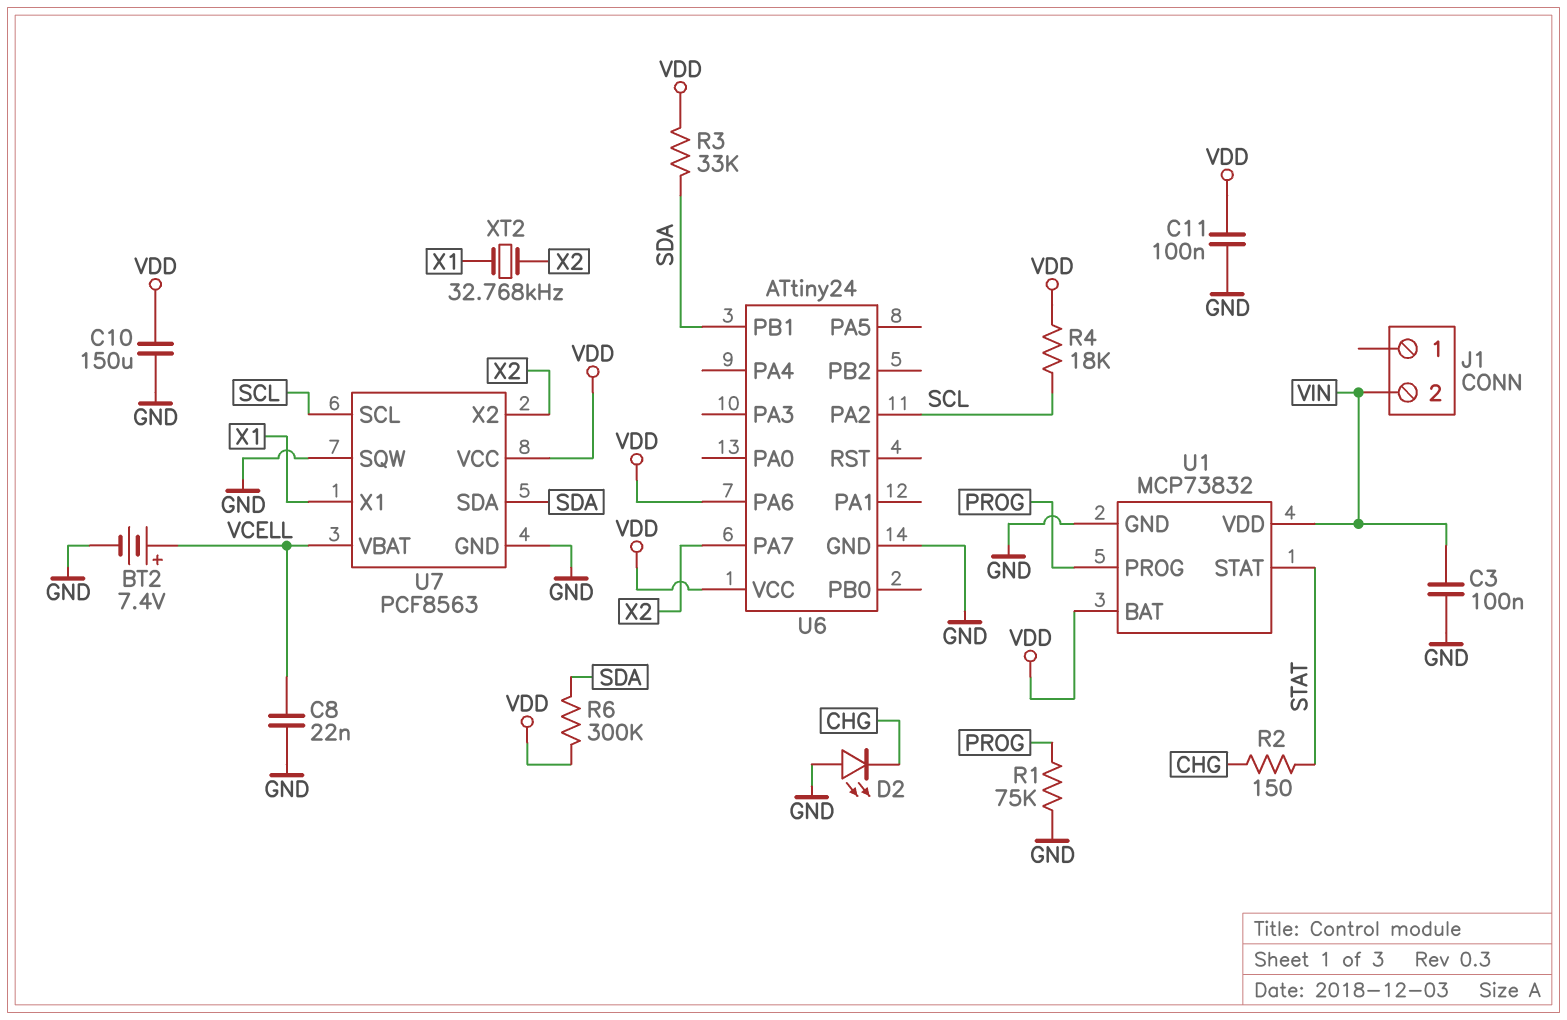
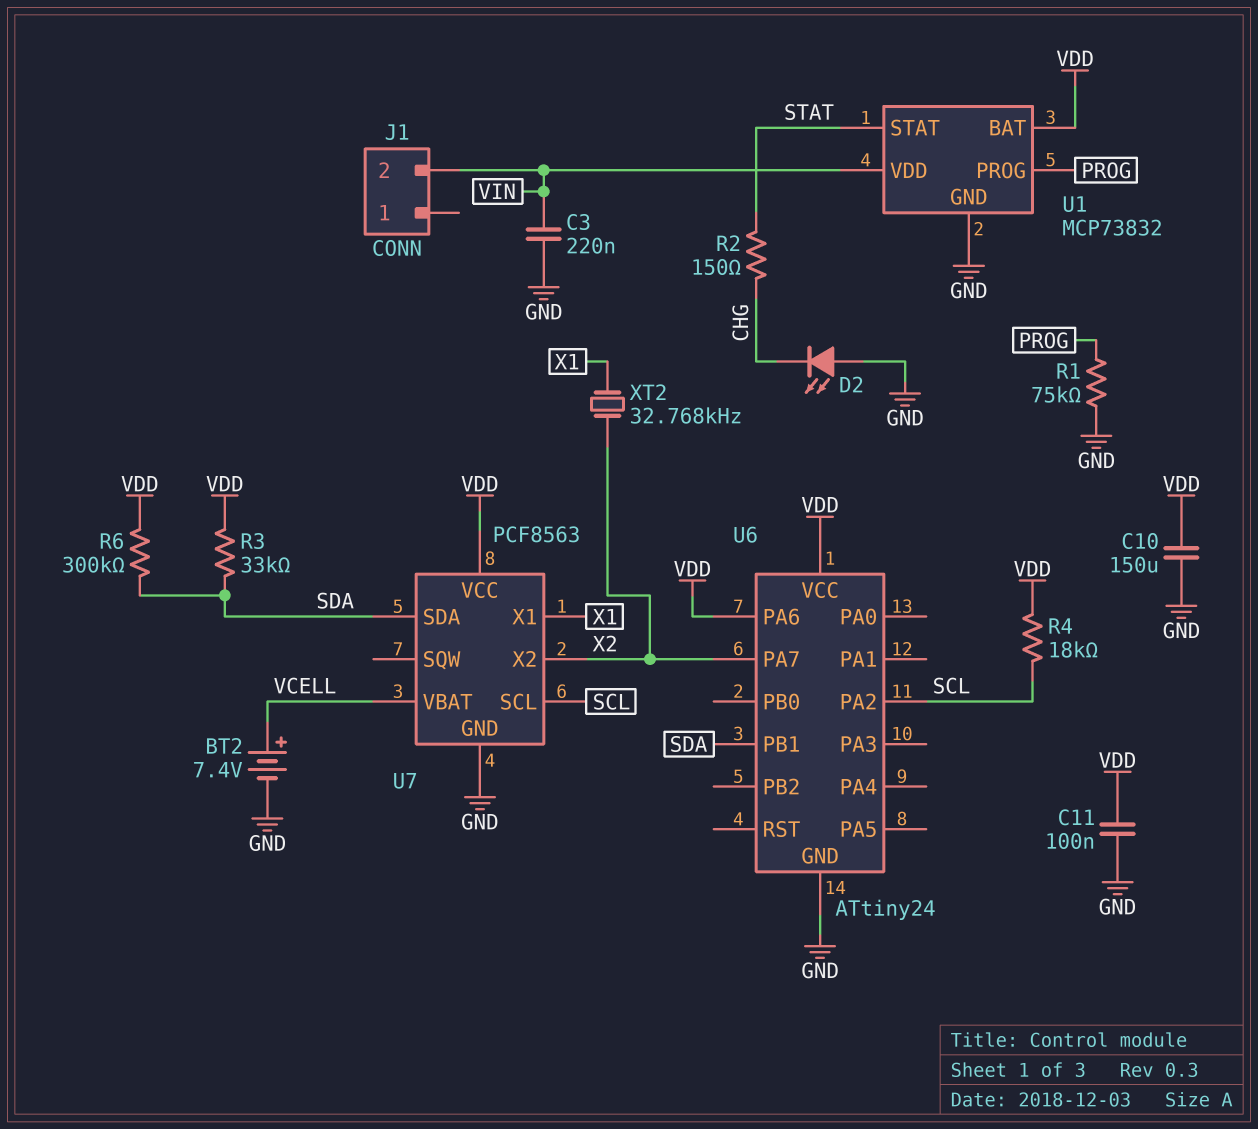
C3: 100nF (GND, VIN) -> 220nF (GND, VIN)
C8: 22nF (GND, VCELL) -> none
U7 pin SQW: GND -> none

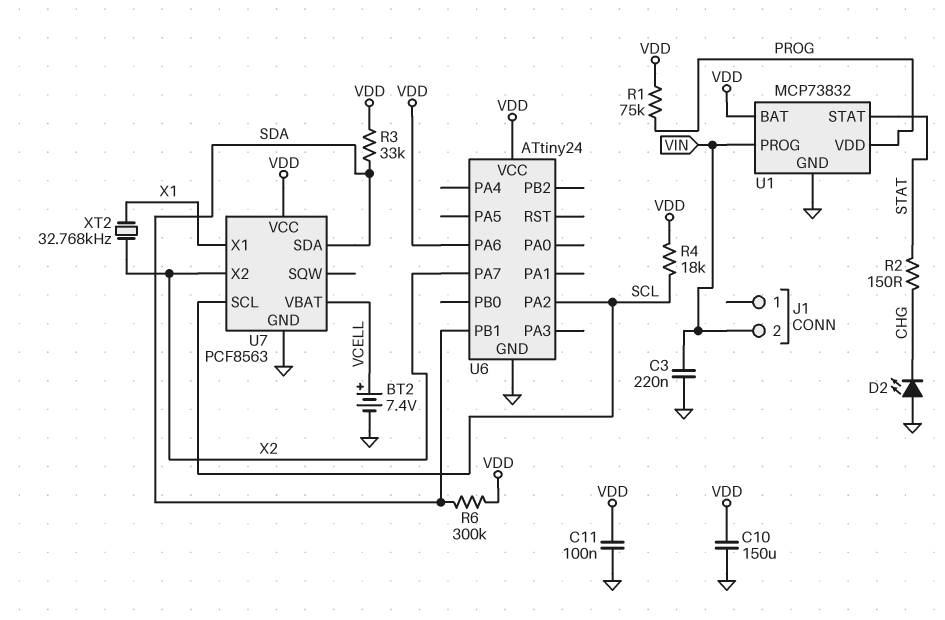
R1: 75k (GND, PROG) -> 75k (PROG, VDD)
U1 pin PROG: PROG -> VIN
U1 pin VDD: VIN -> PROG

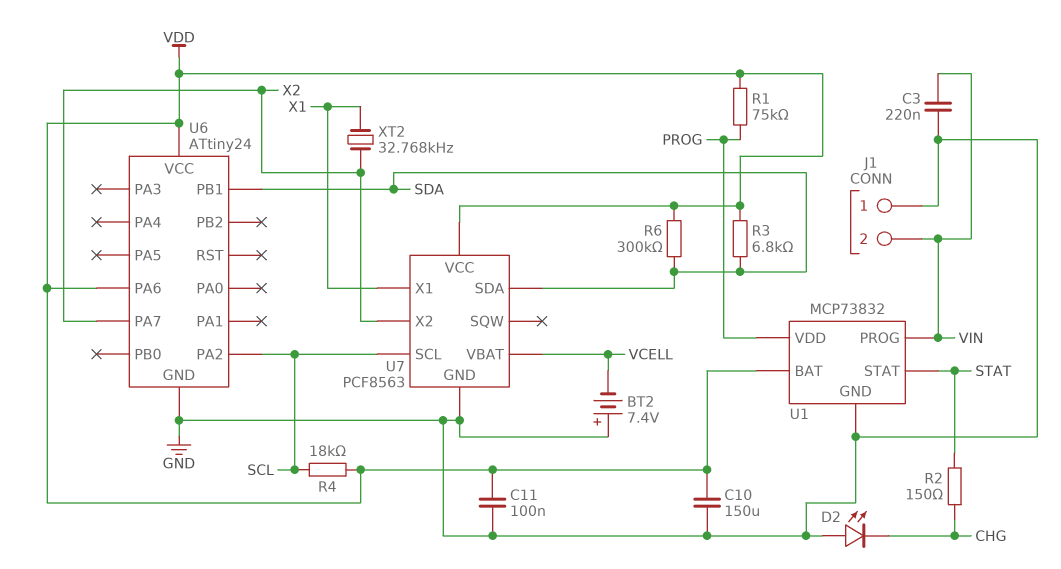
BT2: 7.4V (plus VCELL, minus GND) -> 7.4V (plus GND, minus VCELL)
J1 pin 1: none -> GND
R3: 33k (SDA, VDD) -> 6.8k (SDA, VDD)

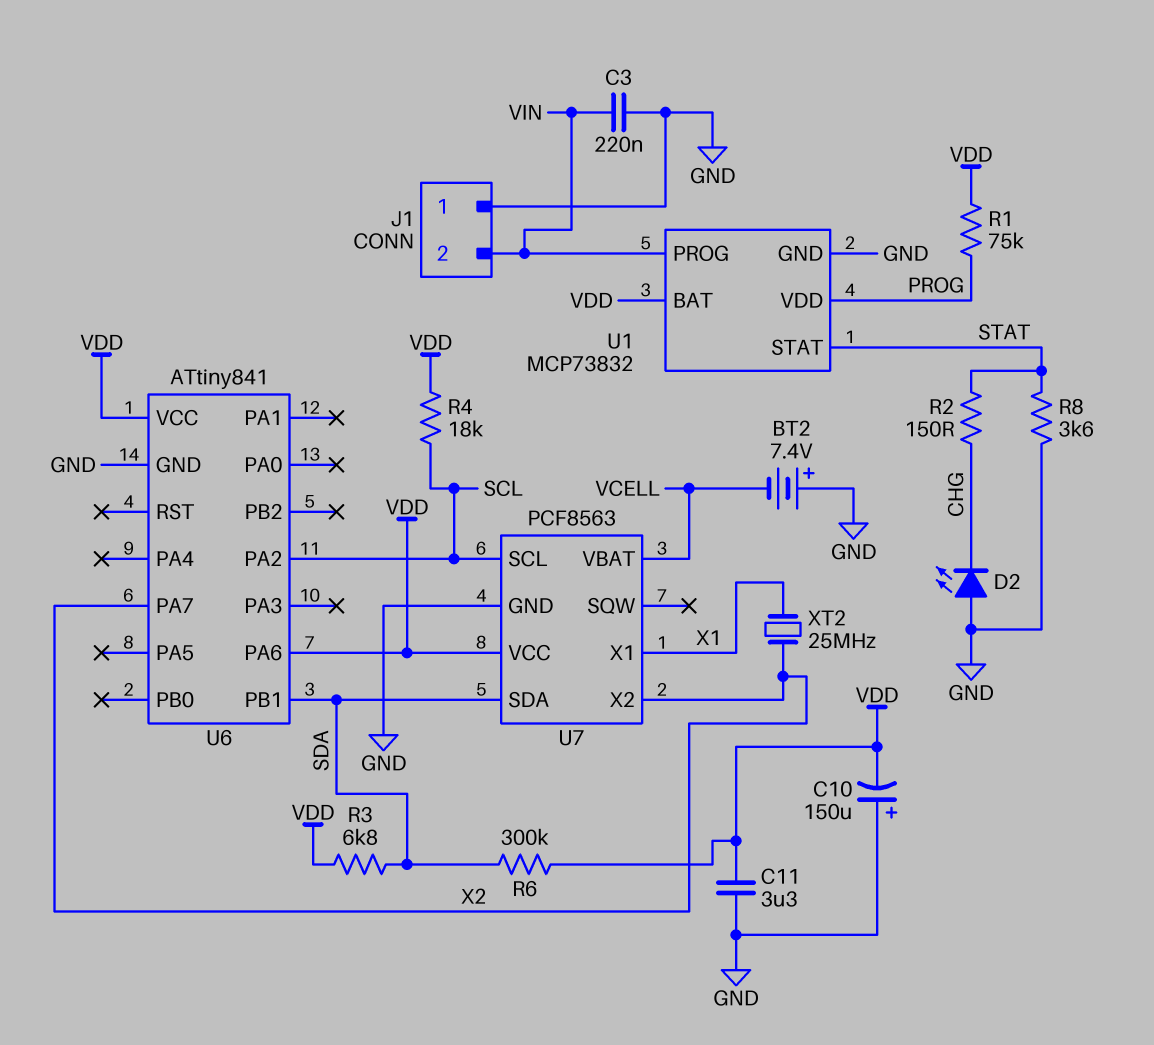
C10: 150uF (GND, VDD) -> 150uF (plus GND, minus VDD)
C11: 100nF (GND, VDD) -> 3.3uF (GND, VDD)
R8: none -> 3.6k (GND, STAT)
U6: ATtiny24 -> ATtiny841
XT2: 32.768kHz (X1, X2) -> 25MHz (X1, X2)

